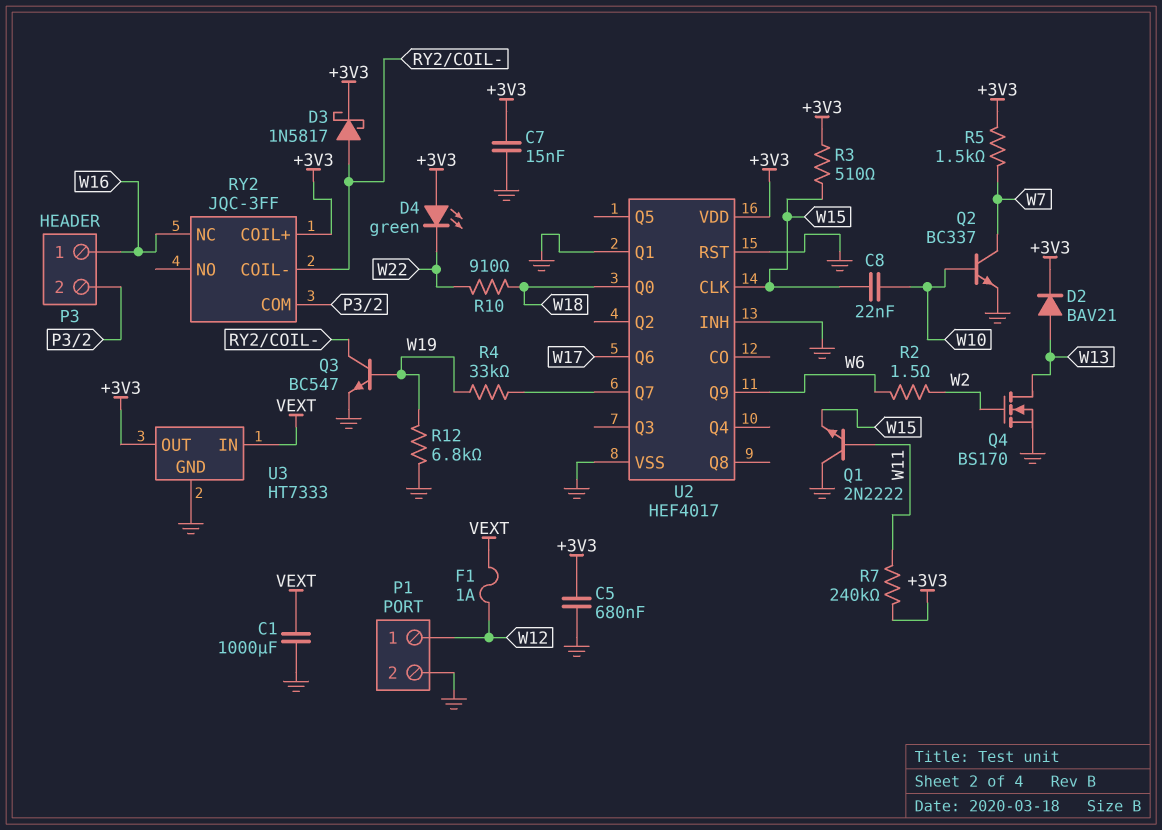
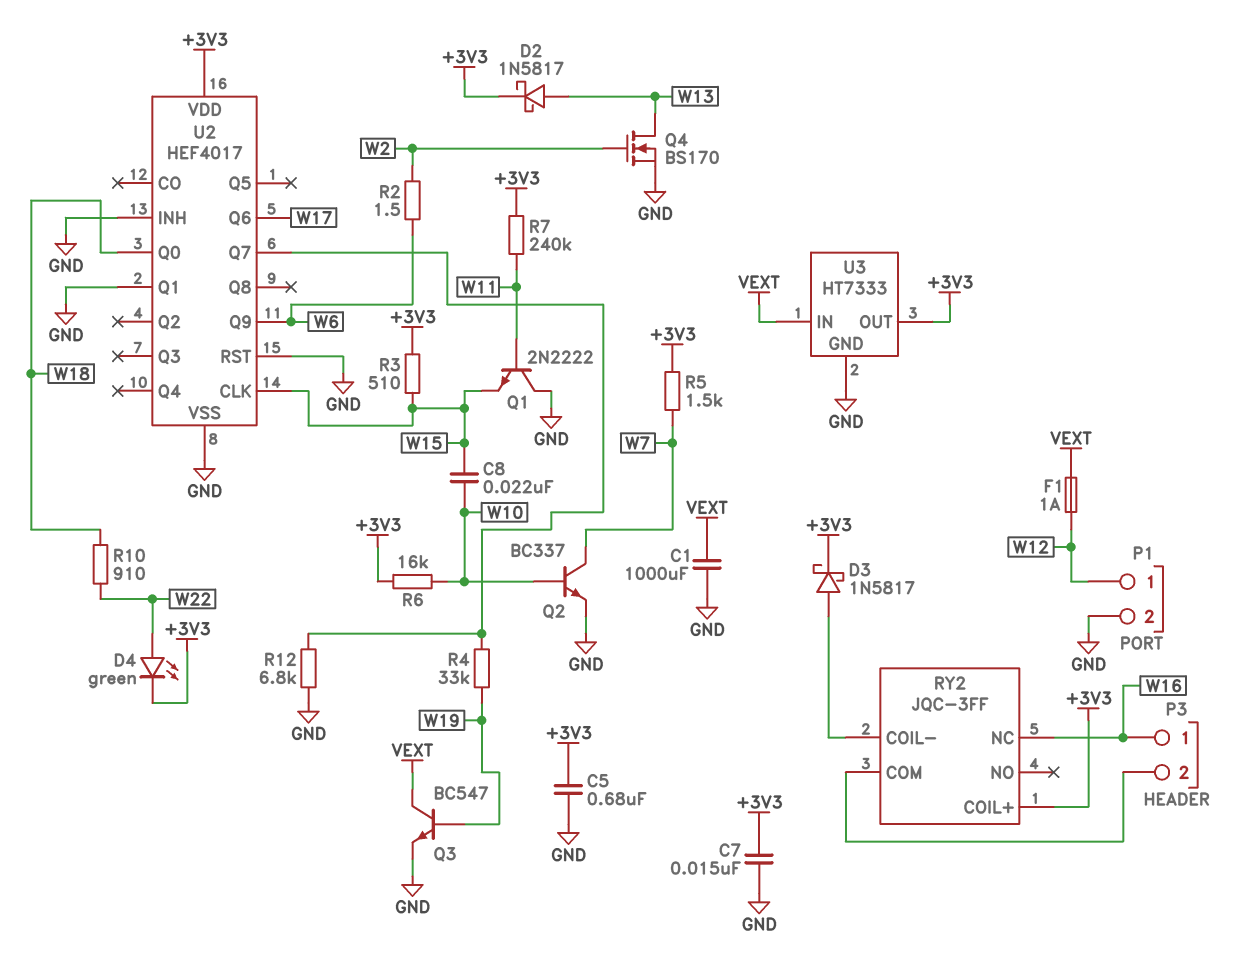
D2: diode BAV21 (A W13, K +3V3) -> schottky 1N5817 (A W13, K +3V3)
D4: LED green (A +3V3, K W22) -> LED green (A W22, K +3V3)
Q3: NPN BC547 (B W19, C RY2/COIL-, E GND) -> NPN BC547 (B W19, C VEXT, E GND)
R6: none -> 16k (+3V3, W10)
R12: 6.8k (GND, W19) -> 6.8k (GND, U2/Q7)

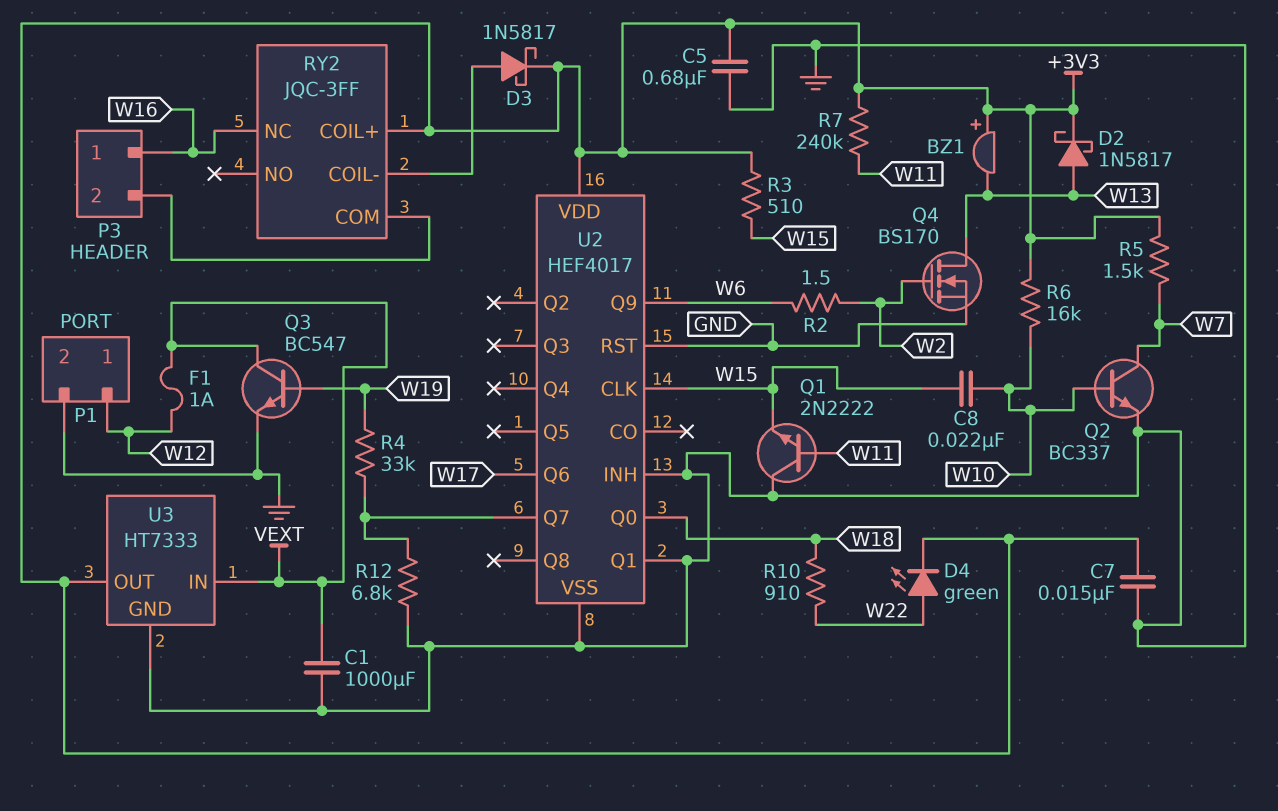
BZ1: none -> buzzer (plus +3V3, minus W13)

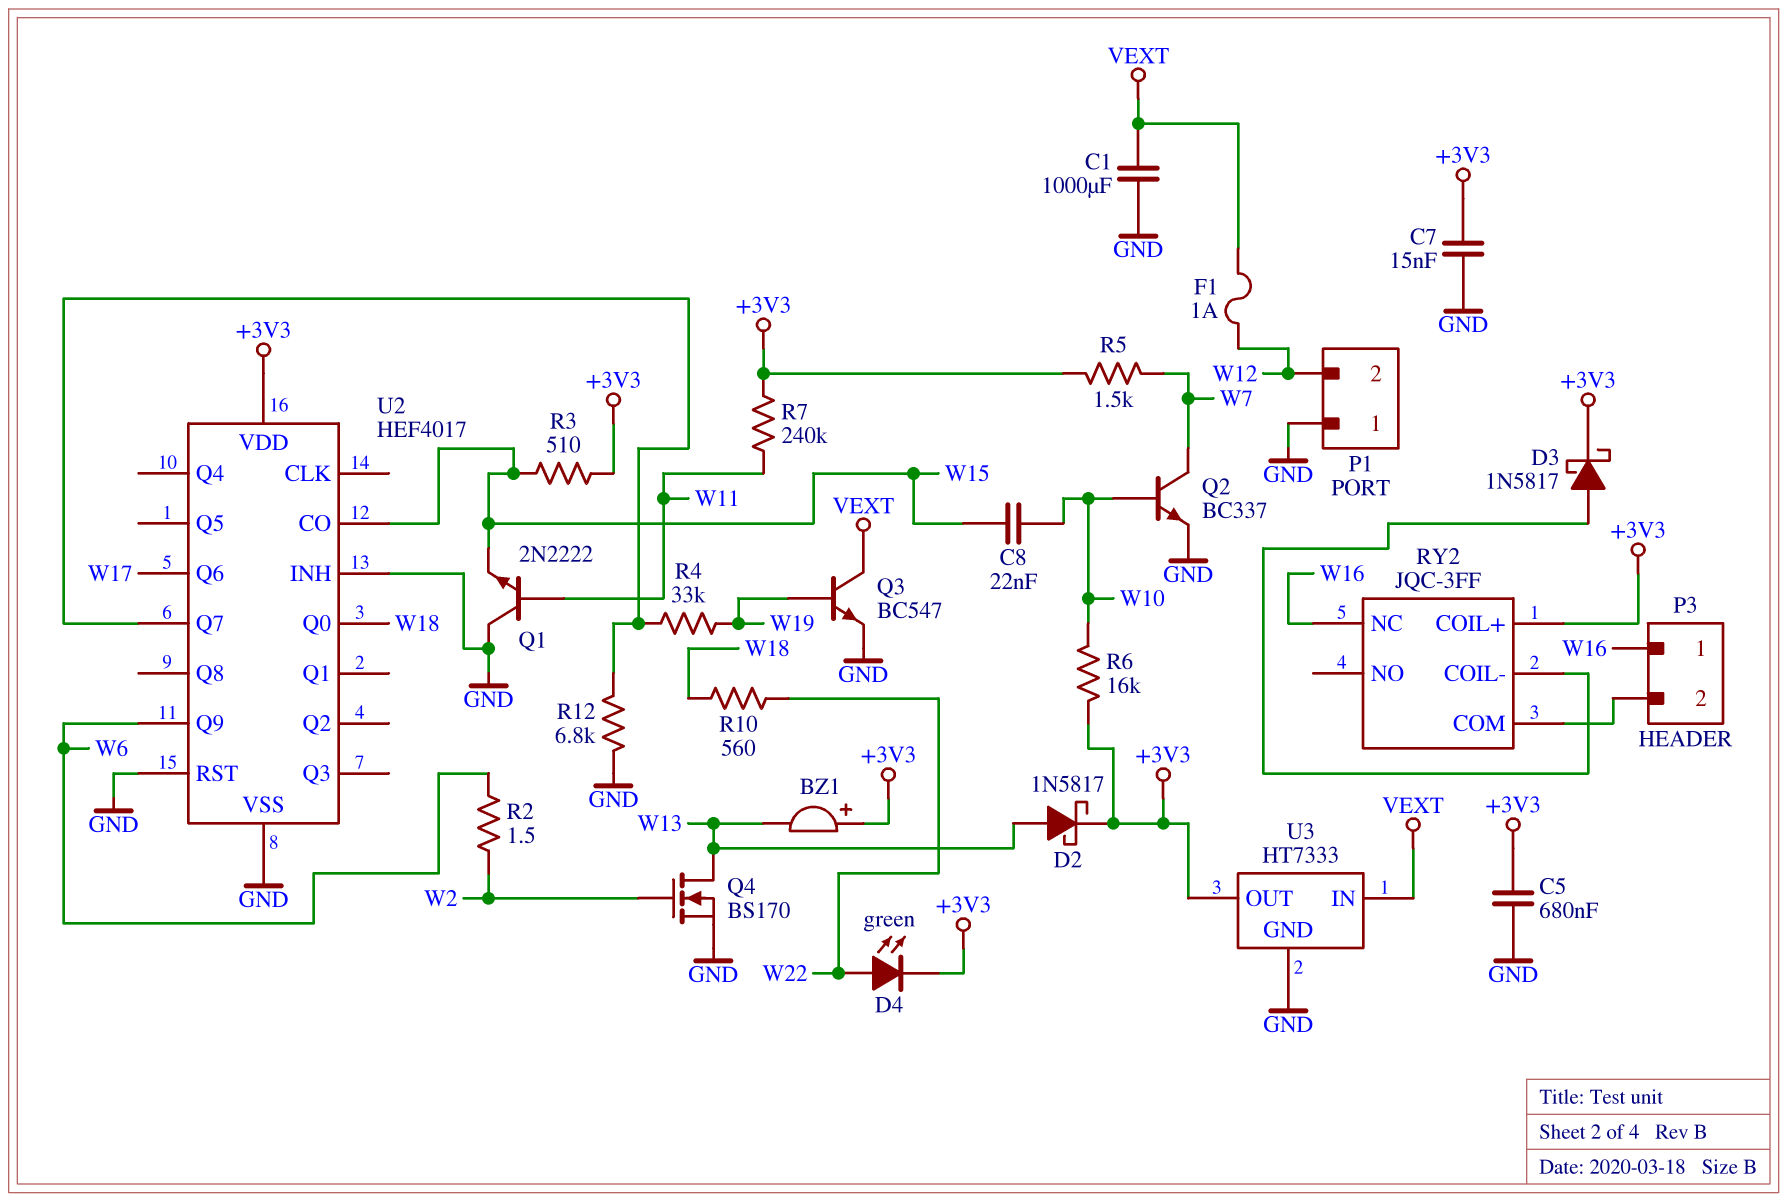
P1 pin 1: W12 -> GND
P1 pin 2: GND -> W12
R10: 910 (W18, W22) -> 560 (W18, W22)
U2 pin CLK: W15 -> none
U2 pin CO: none -> W15
U2 pin Q1: GND -> none

